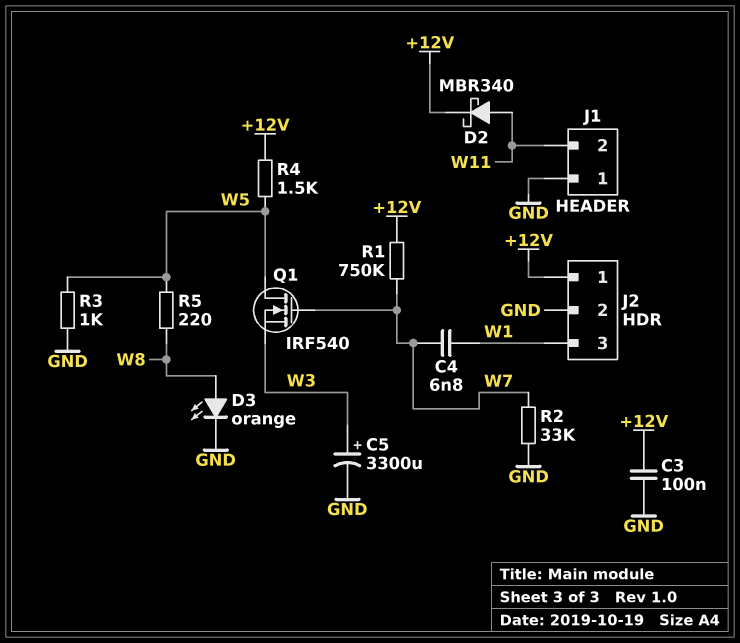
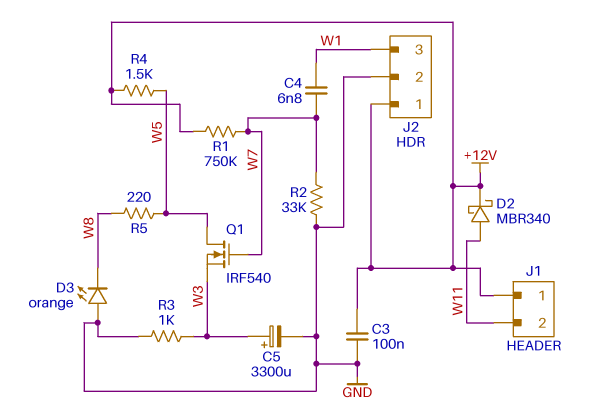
D3: LED orange (A W8, K GND) -> LED orange (A GND, K W8)
J1 pin 1: GND -> +12V
R3: 1k (GND, W5) -> 1k (GND, W3)

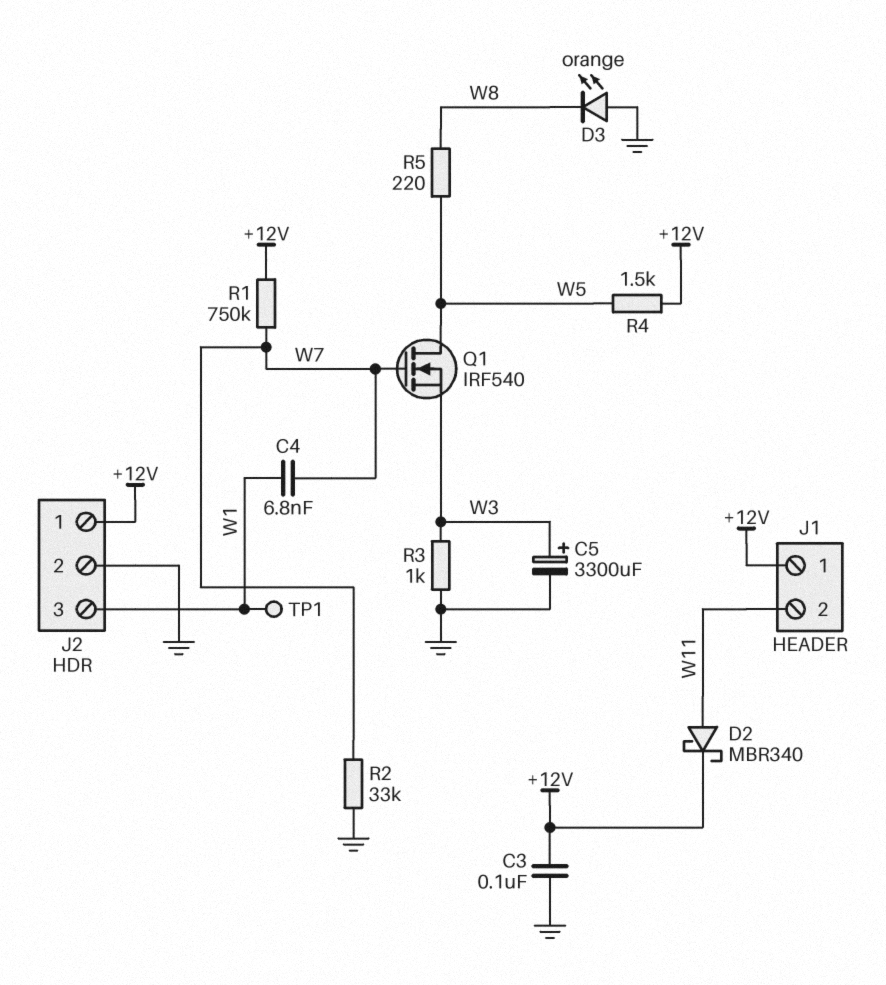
TP1: none -> test point (W1)

